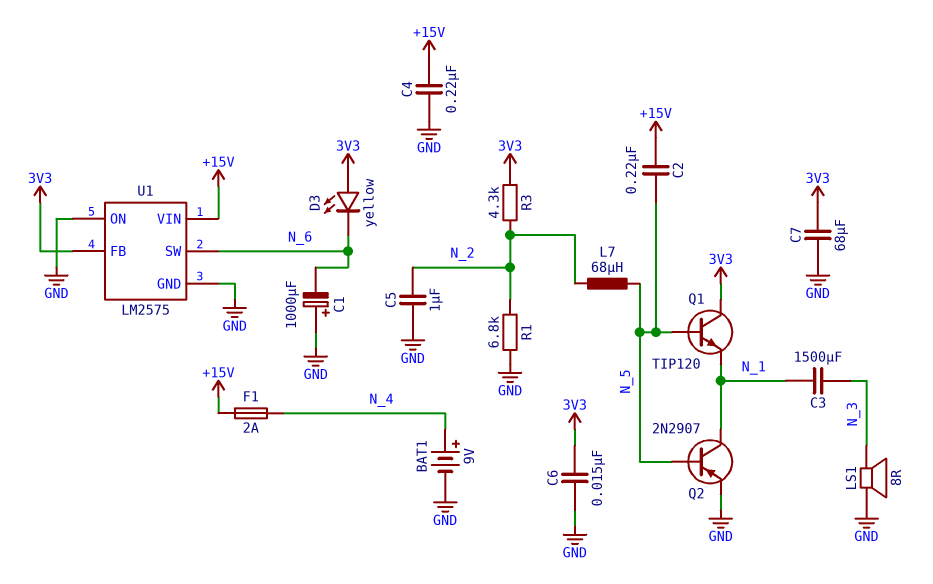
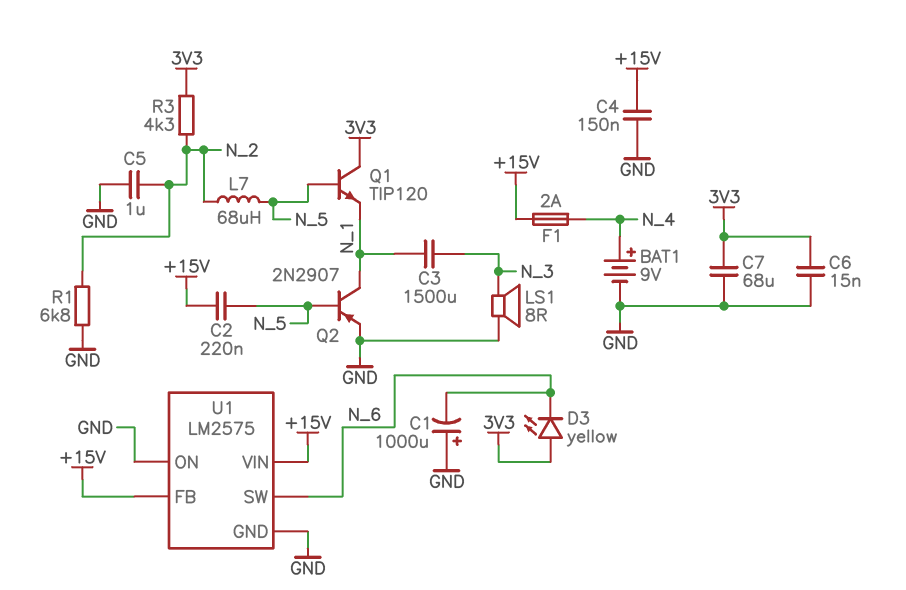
C4: 220nF (+15V, GND) -> 150nF (+15V, GND)
U1 pin FB: 3V3 -> +15V

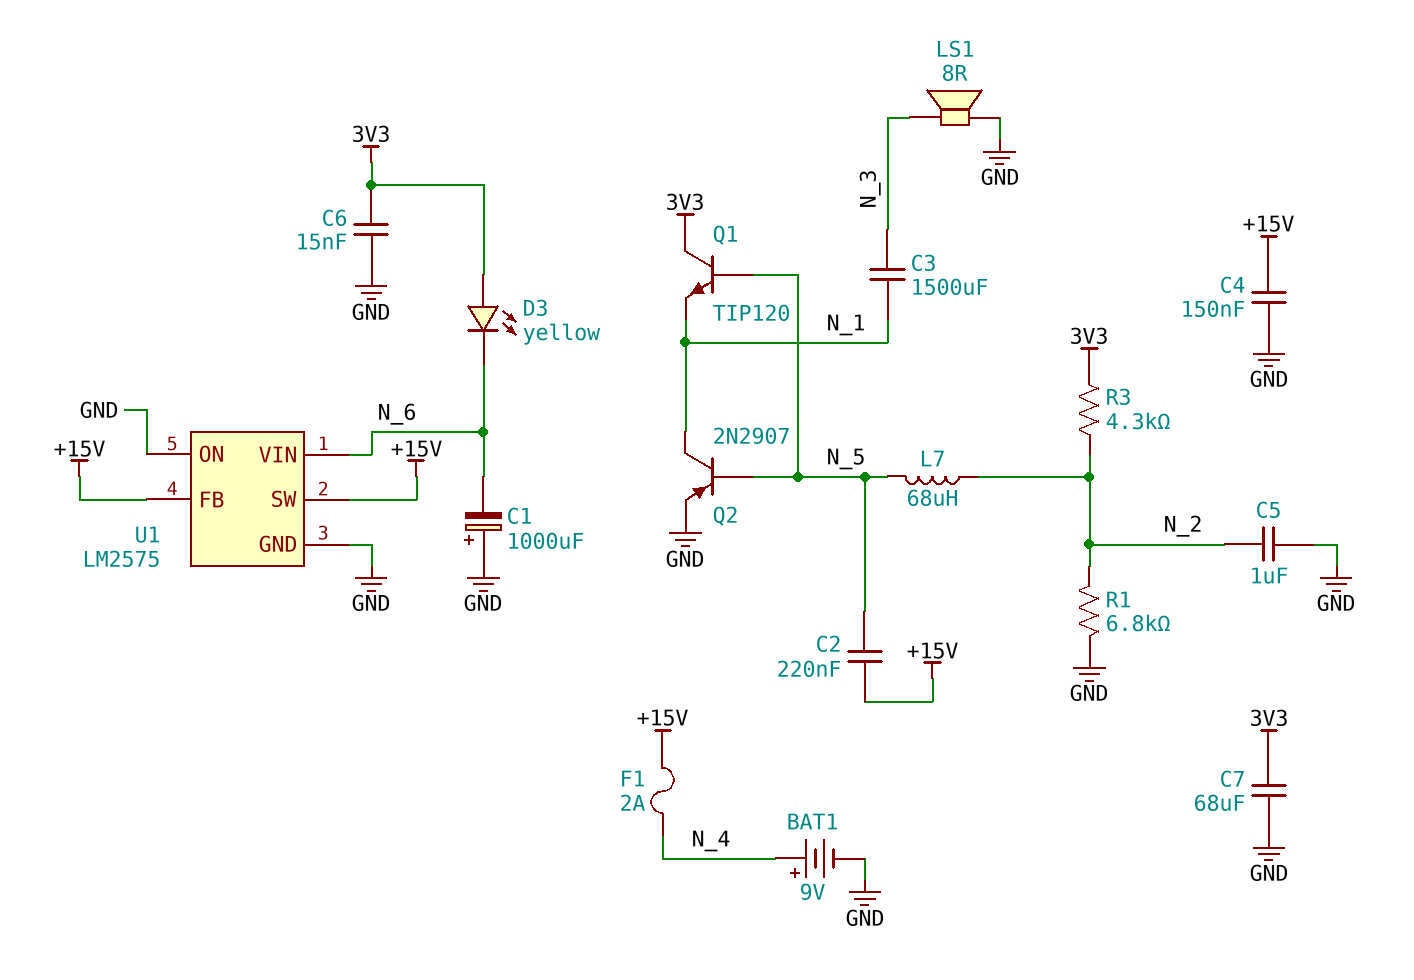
U1 pin SW: N_6 -> +15V
U1 pin VIN: +15V -> N_6

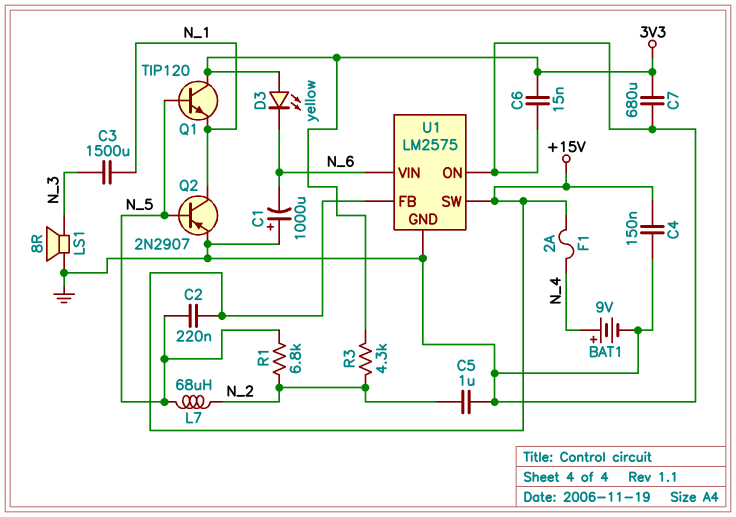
C7: 68uF (3V3, GND) -> 680uF (3V3, GND)
R1: 6.8k (GND, N_2) -> 6.8k (N_2, N_5)

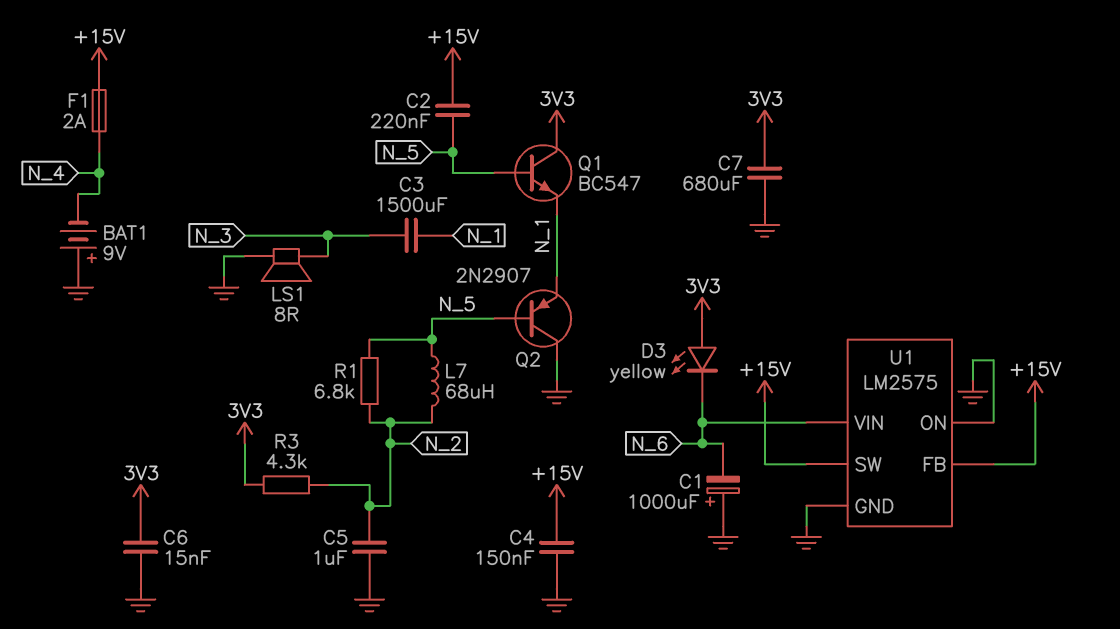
BAT1: 9V (plus N_4, minus GND) -> 9V (plus GND, minus N_4)
Q1: NPN TIP120 (B N_5, C 3V3, E N_1) -> NPN BC547 (B N_5, C 3V3, E N_1)
Q2: PNP 2N2907 (B N_5, C N_1, E GND) -> PNP 2N2907 (B N_5, C GND, E N_1)

